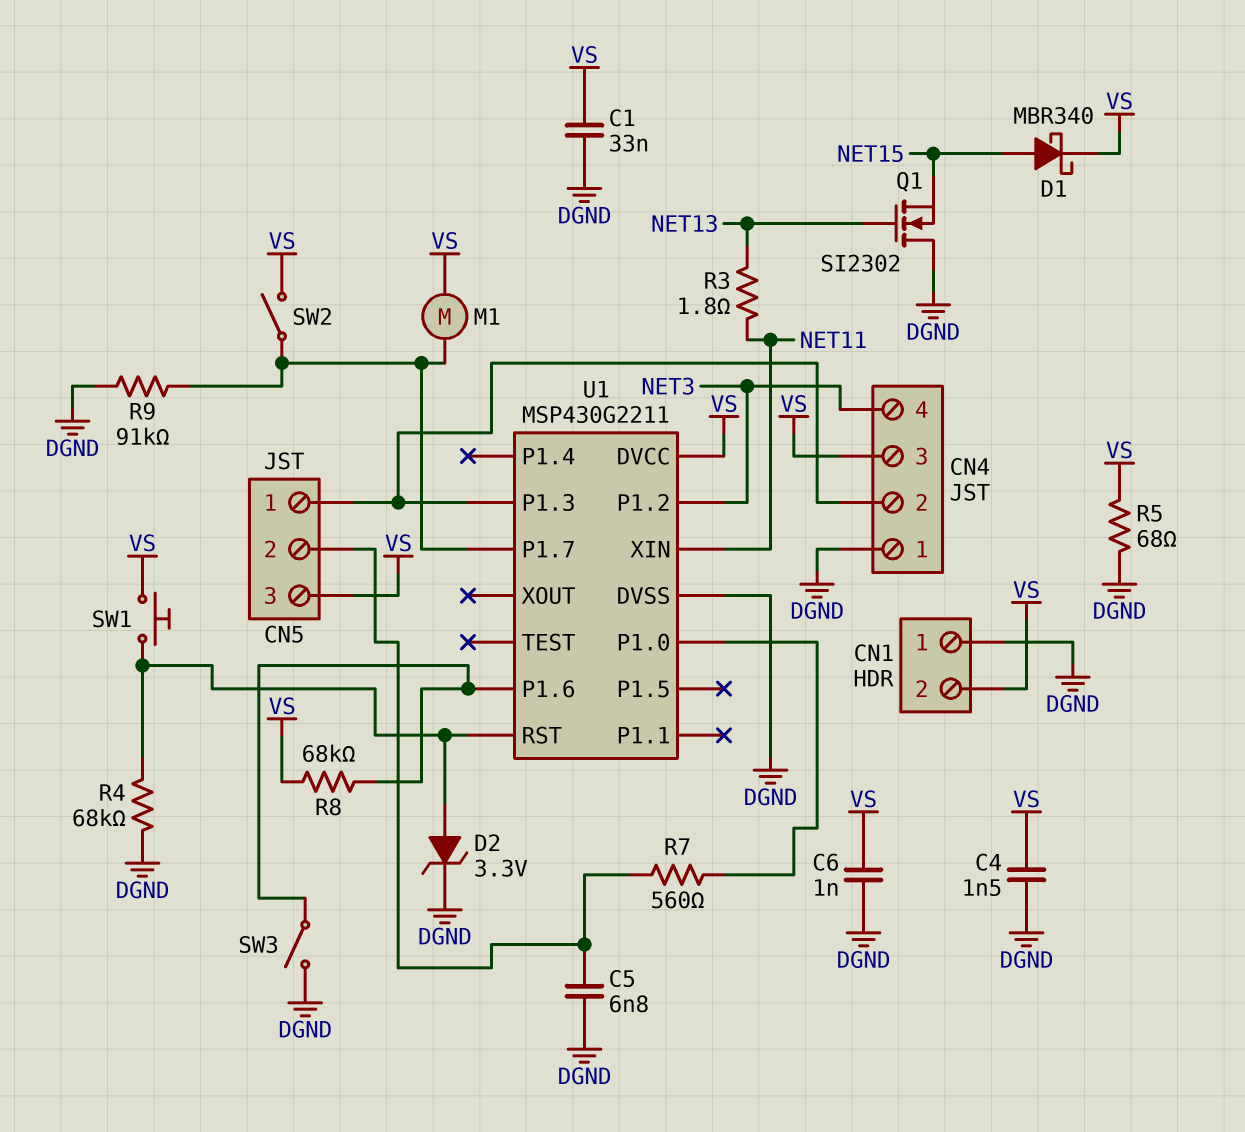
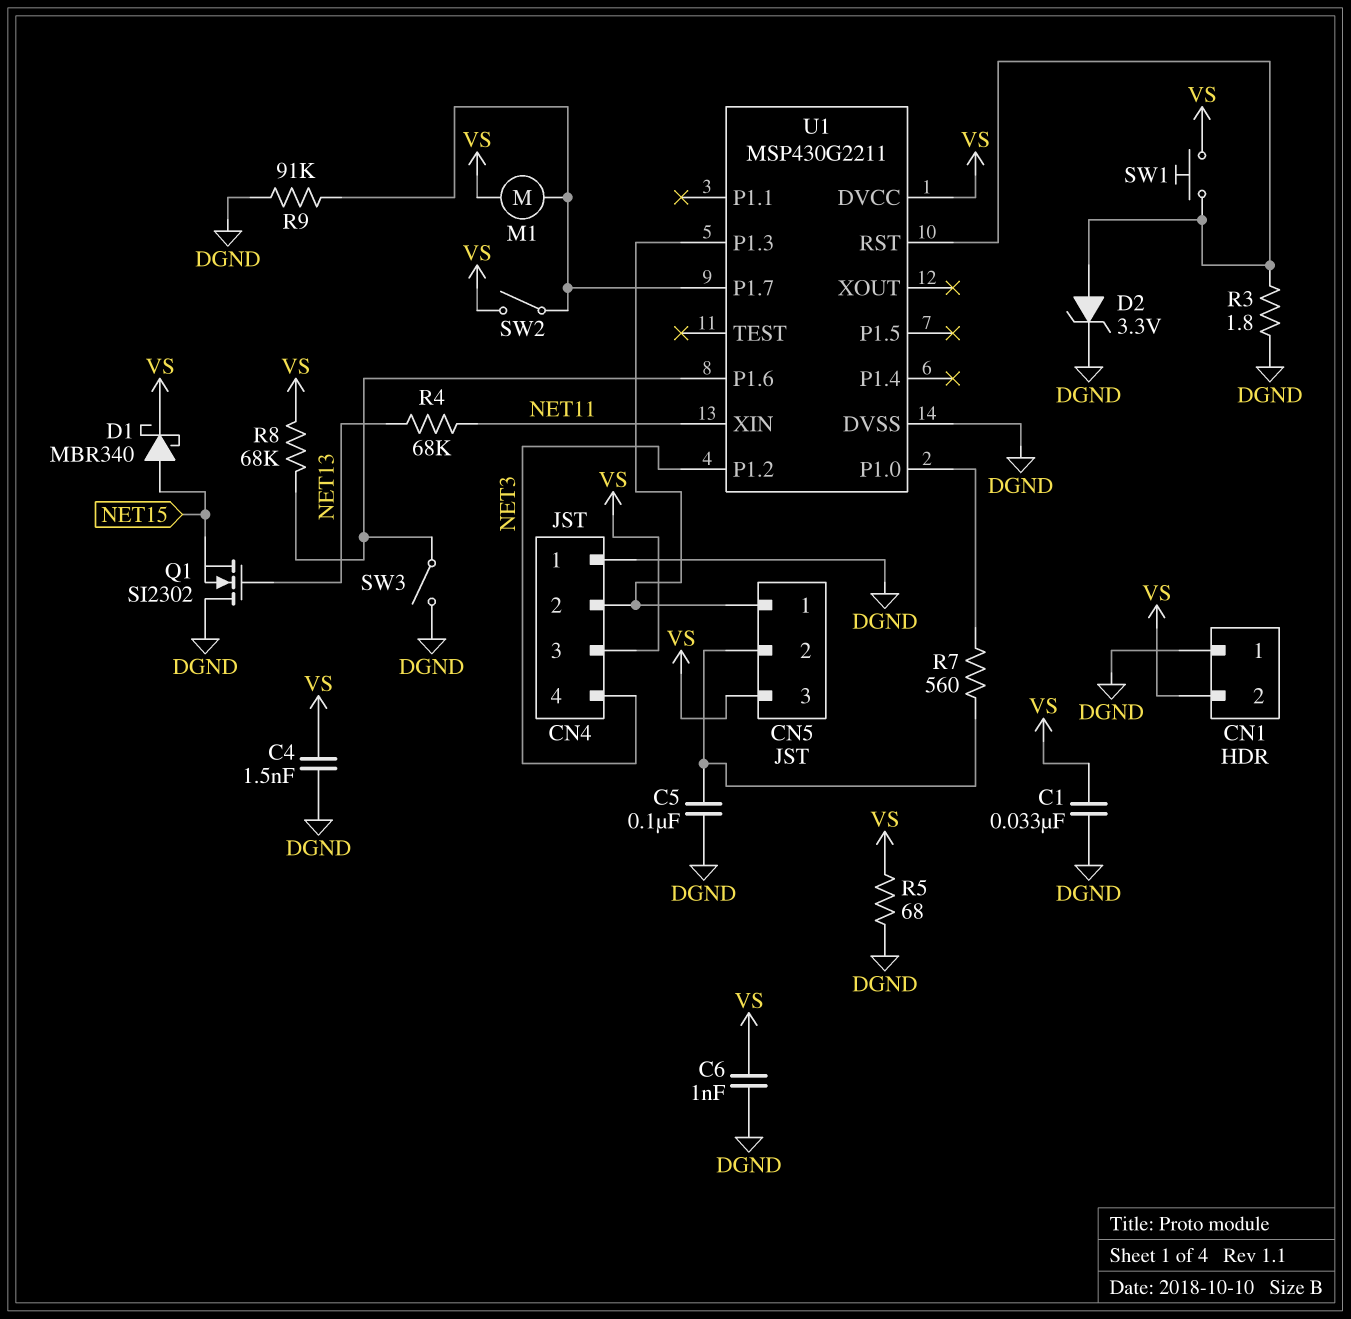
C5: 6.8nF (CN5/2, DGND) -> 100nF (CN5/2, DGND)
R3: 1.8 (NET11, NET13) -> 1.8 (DGND, U1/RST)
R4: 68k (DGND, U1/RST) -> 68k (NET11, NET13)

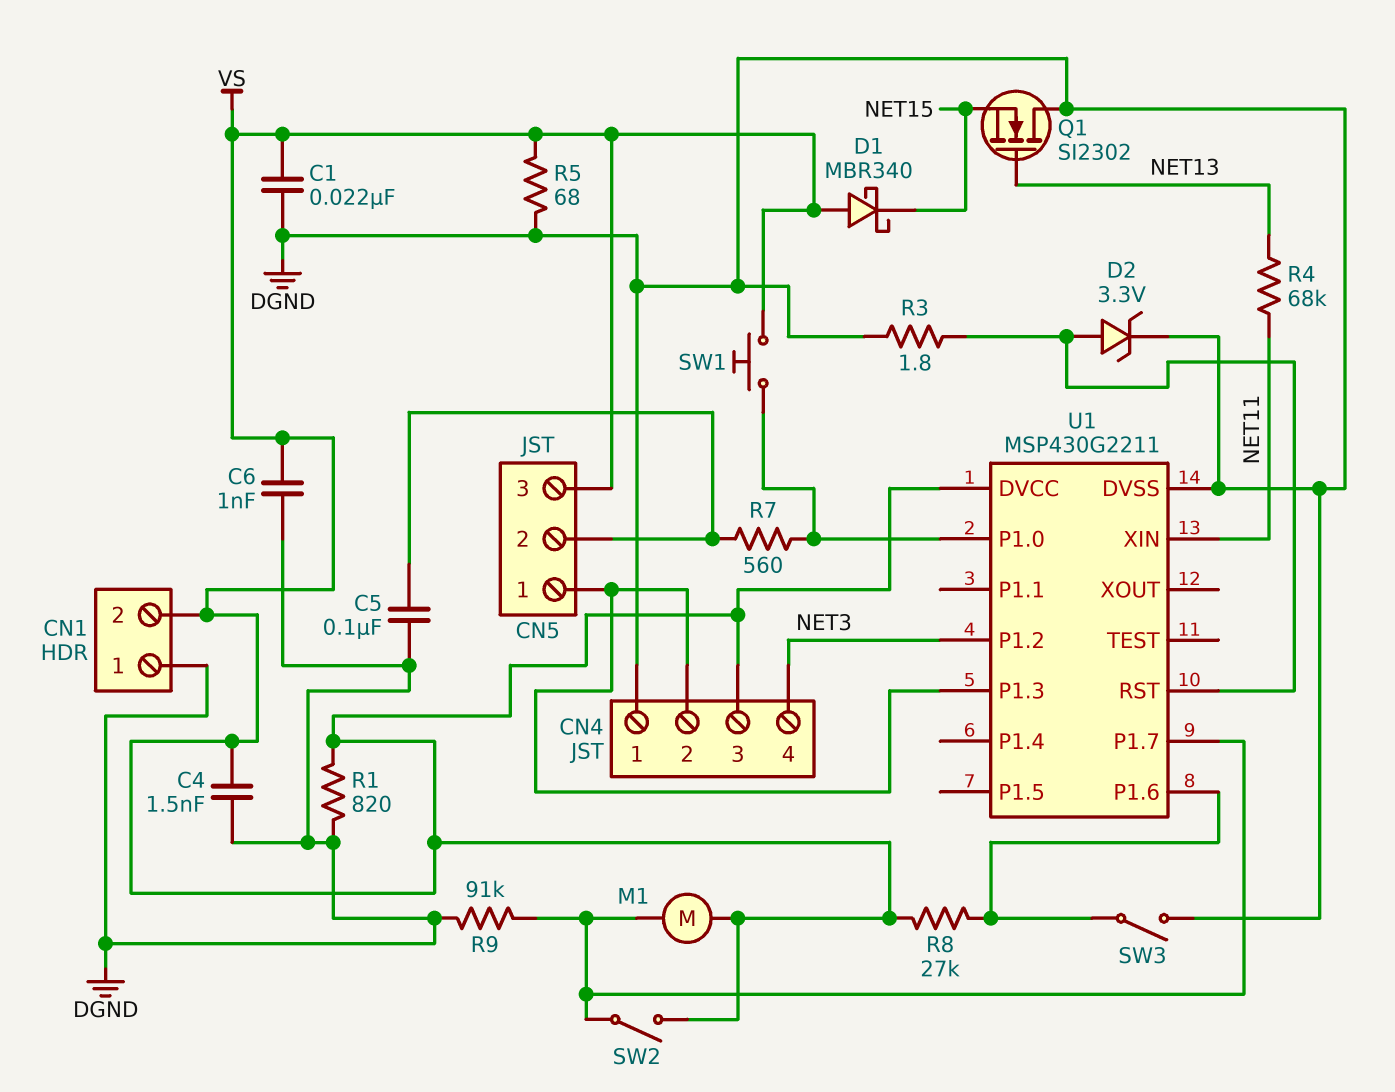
C1: 33nF (DGND, VS) -> 22nF (DGND, VS)
D1: schottky MBR340 (A NET15, K VS) -> schottky MBR340 (A VS, K NET15)
R1: none -> 820 (DGND, VS)
R8: 68k (U1/P1.6, VS) -> 27k (U1/P1.6, VS)
SW1: button (U1/RST, VS) -> button (U1/P1.0, VS)

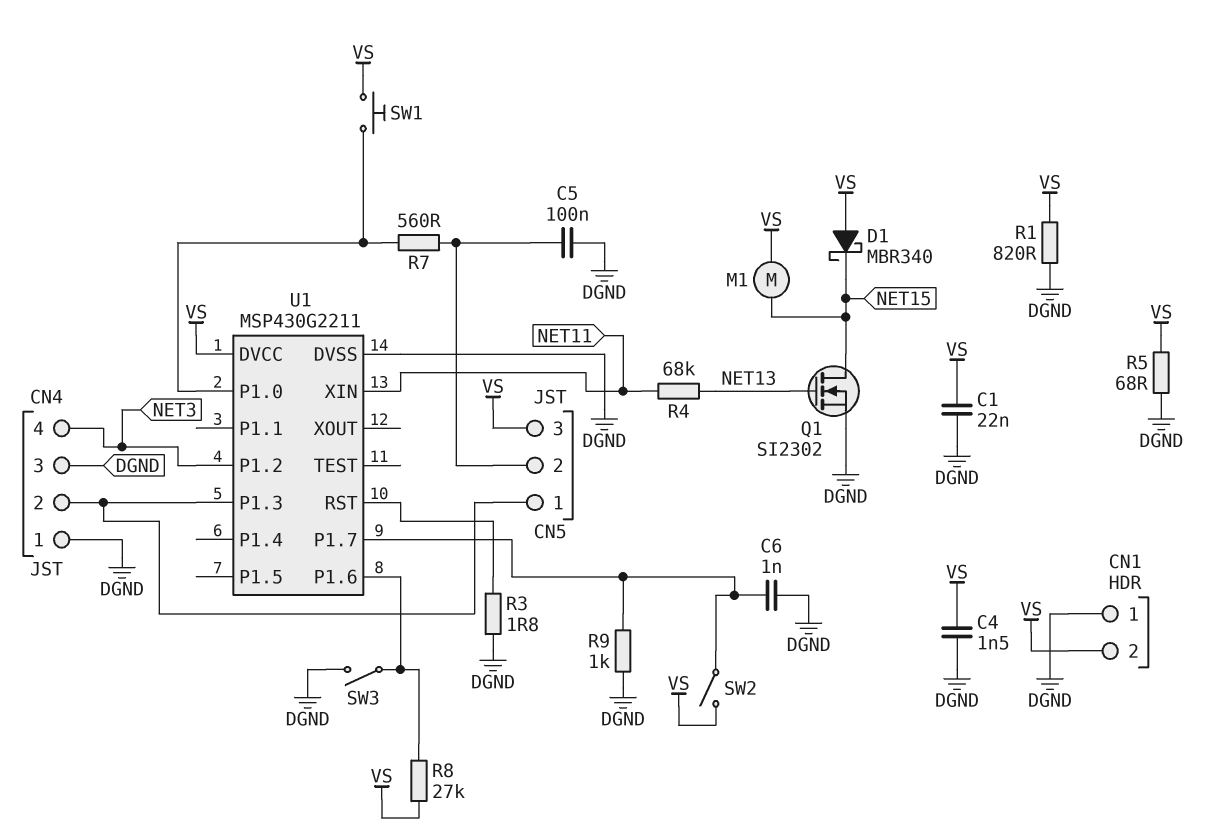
C6: 1nF (DGND, VS) -> 1nF (DGND, U1/P1.7)
CN4 pin 3: VS -> DGND
D2: zener 3.3V (A U1/RST, K DGND) -> none
M1: motor (U1/P1.7, VS) -> motor (NET15, VS)
Q1: NMOS SI2302 (G NET13, D DGND, S NET15) -> NMOS SI2302 (G NET13, D NET15, S DGND)
R9: 91k (DGND, U1/P1.7) -> 1k (DGND, U1/P1.7)

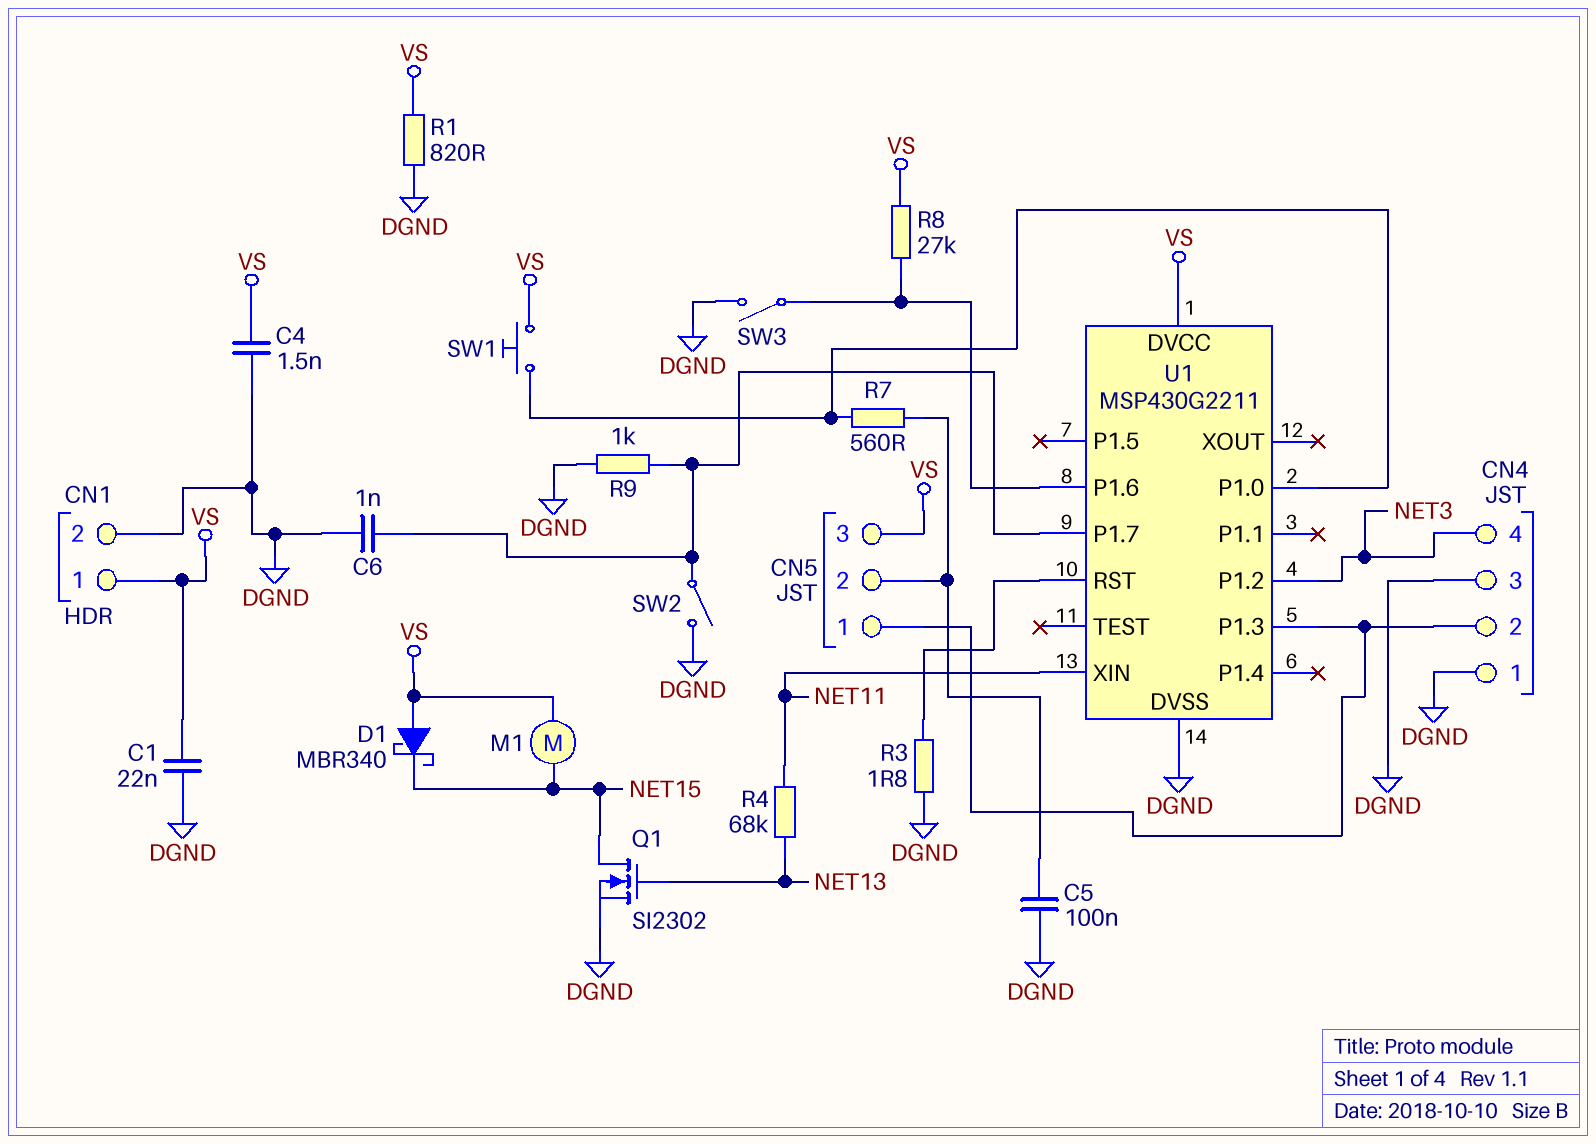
CN1 pin 1: DGND -> VS
CN1 pin 2: VS -> DGND
R5: 68 (DGND, VS) -> none
SW2: switch (U1/P1.7, VS) -> switch (DGND, U1/P1.7)

